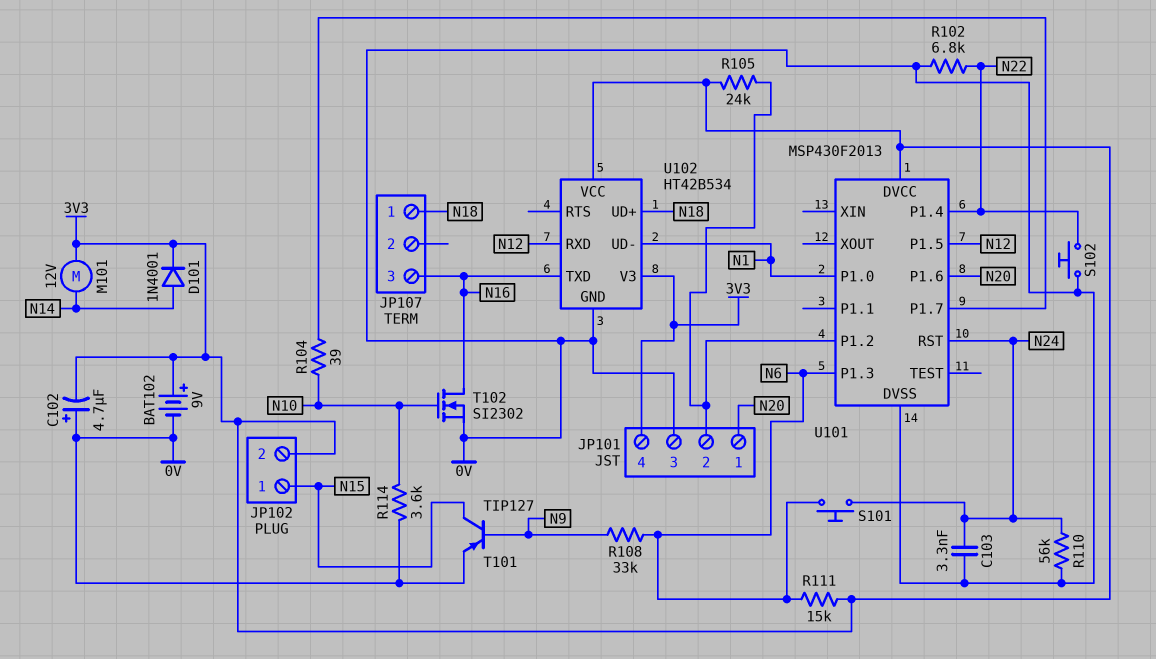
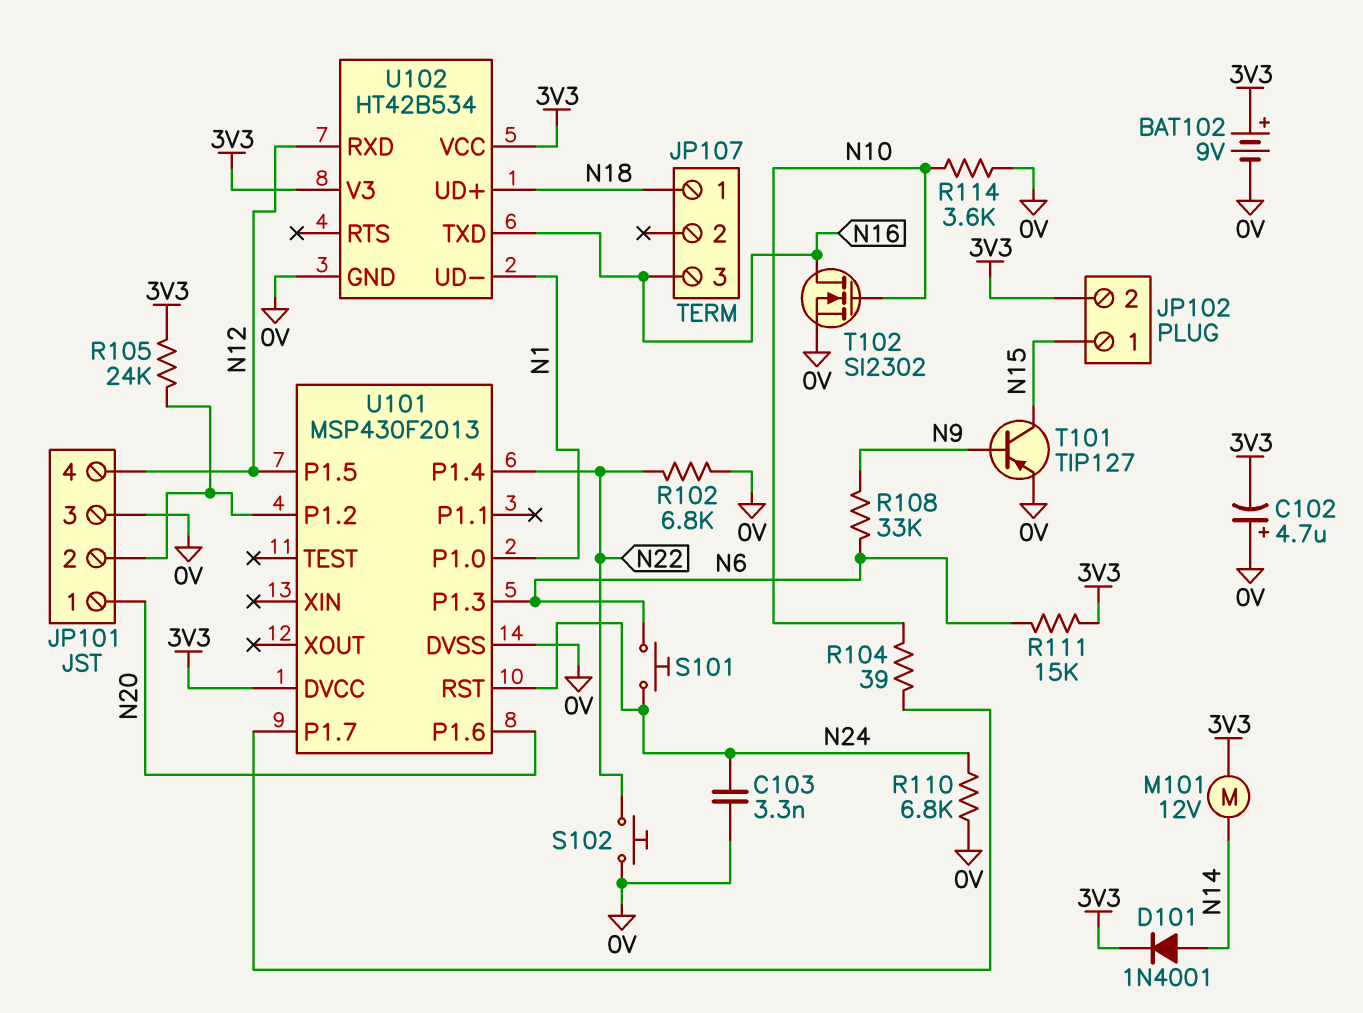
JP101 pin 4: 3V3 -> N12
R110: 56k (0V, N24) -> 6.8k (0V, N24)

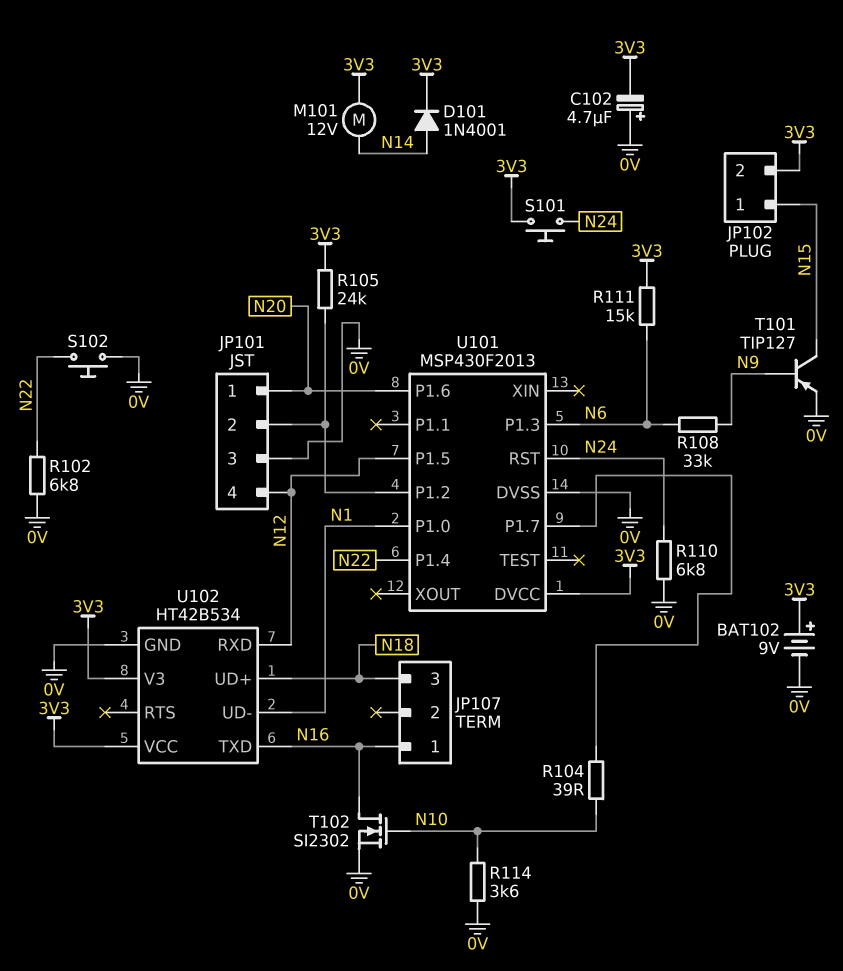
C103: 3.3nF (0V, N24) -> none
JP107 pin 1: N18 -> N16
JP107 pin 3: N16 -> N18
S101: button (N6, N24) -> button (3V3, N24)

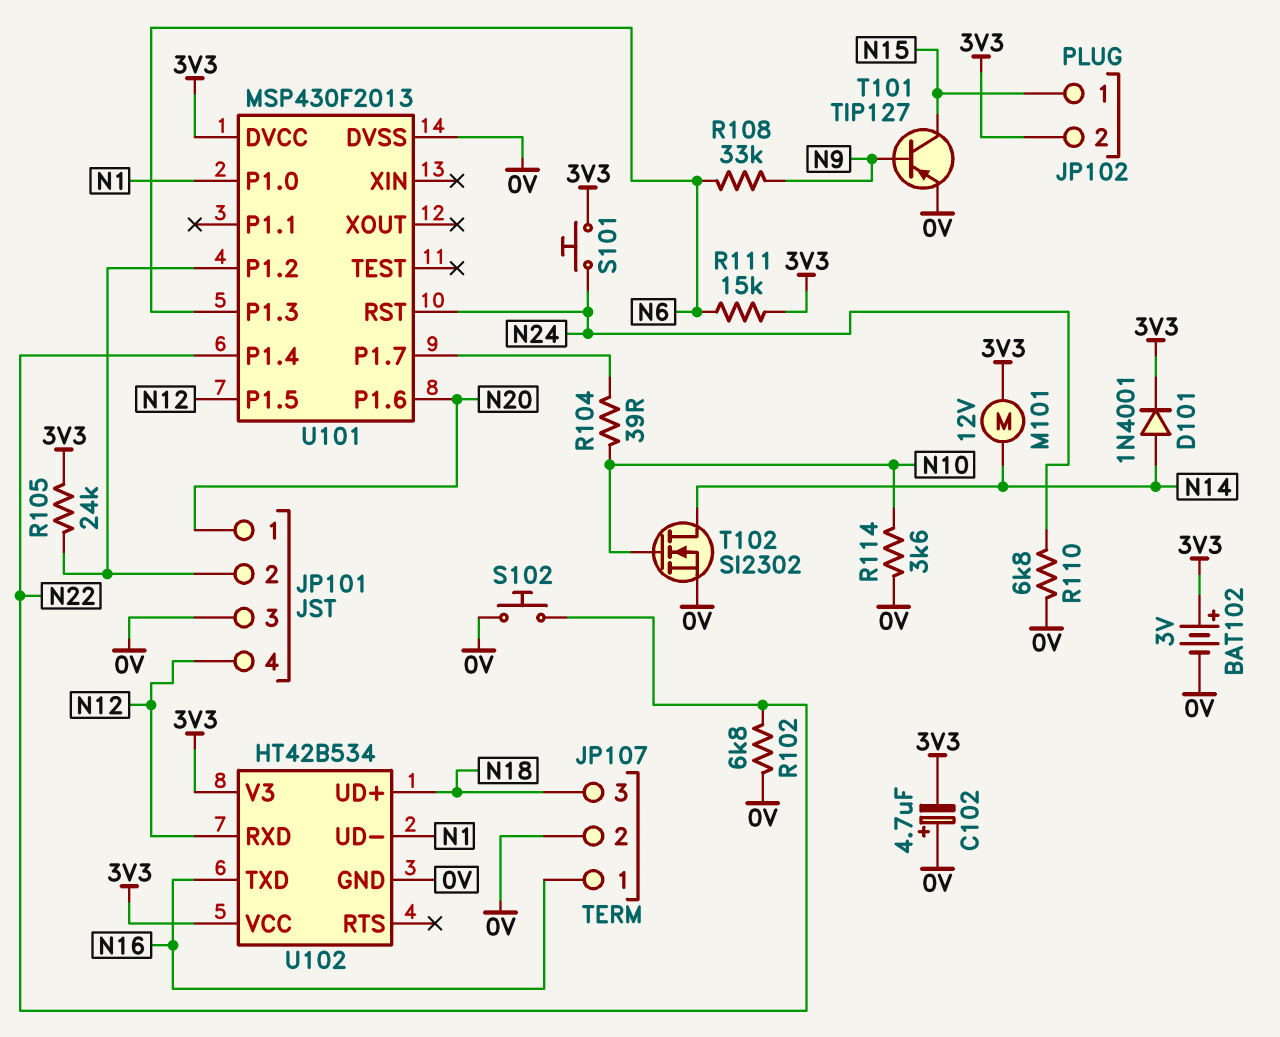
BAT102: 9V (plus 3V3, minus 0V) -> 3V (plus 3V3, minus 0V)
JP107 pin 2: none -> 0V
T102: NMOS SI2302 (G N10, D N16, S 0V) -> NMOS SI2302 (G N10, D N14, S 0V)

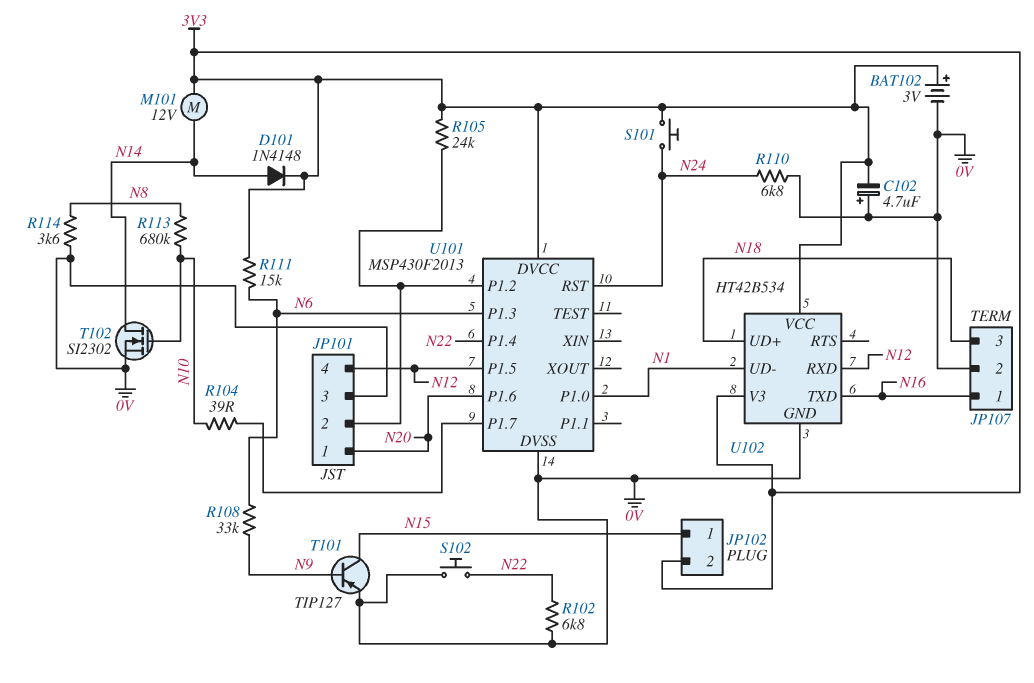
D101: diode 1N4001 (A N14, K 3V3) -> diode 1N4148 (A N14, K 3V3)
R113: none -> 680k (N8, N10)
R114: 3.6k (0V, N10) -> 3.6k (0V, N8)

